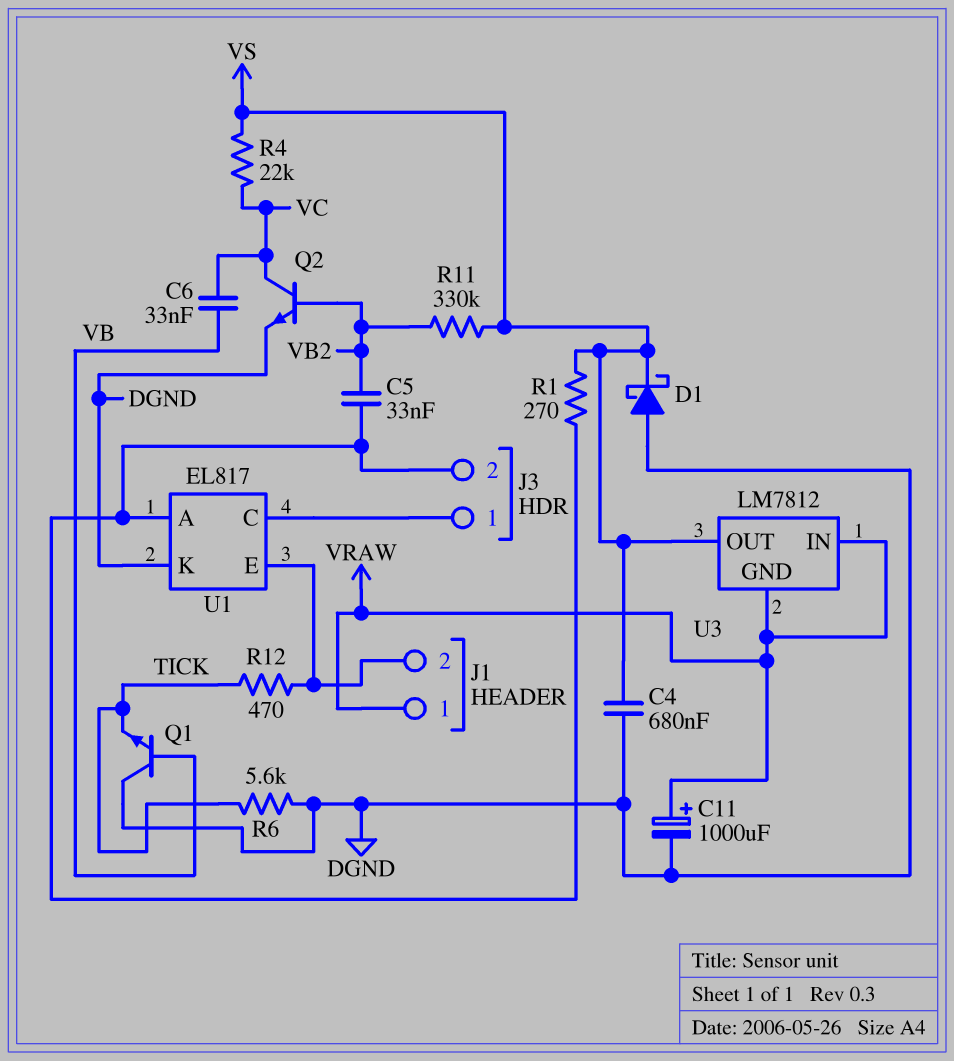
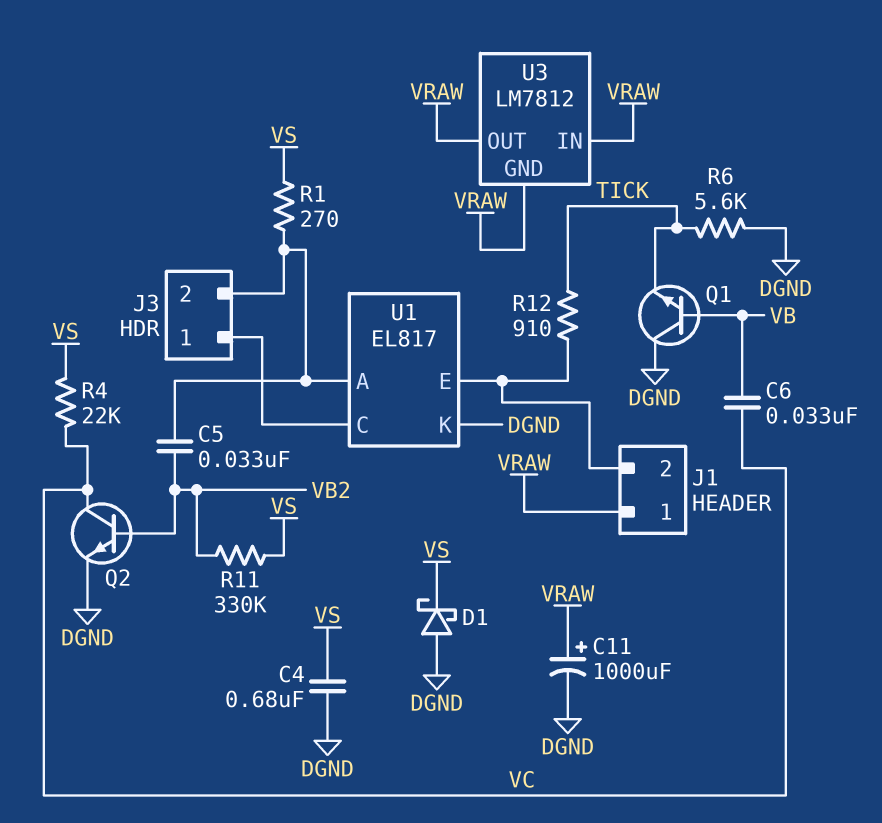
R12: 470 (J1/2, TICK) -> 910 (J1/2, TICK)
U3 pin OUT: VS -> VRAW

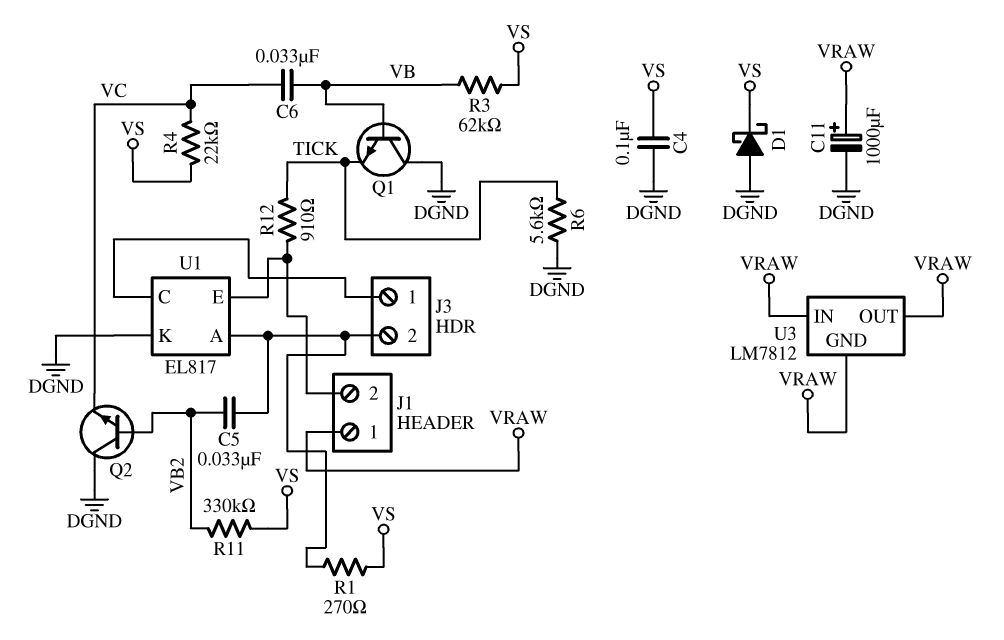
C4: 680nF (DGND, VS) -> 100nF (DGND, VS)
Q2: NPN (B VB2, C VC, E DGND) -> NPN (B VB2, C DGND, E VC)
R3: none -> 62k (VB, VS)

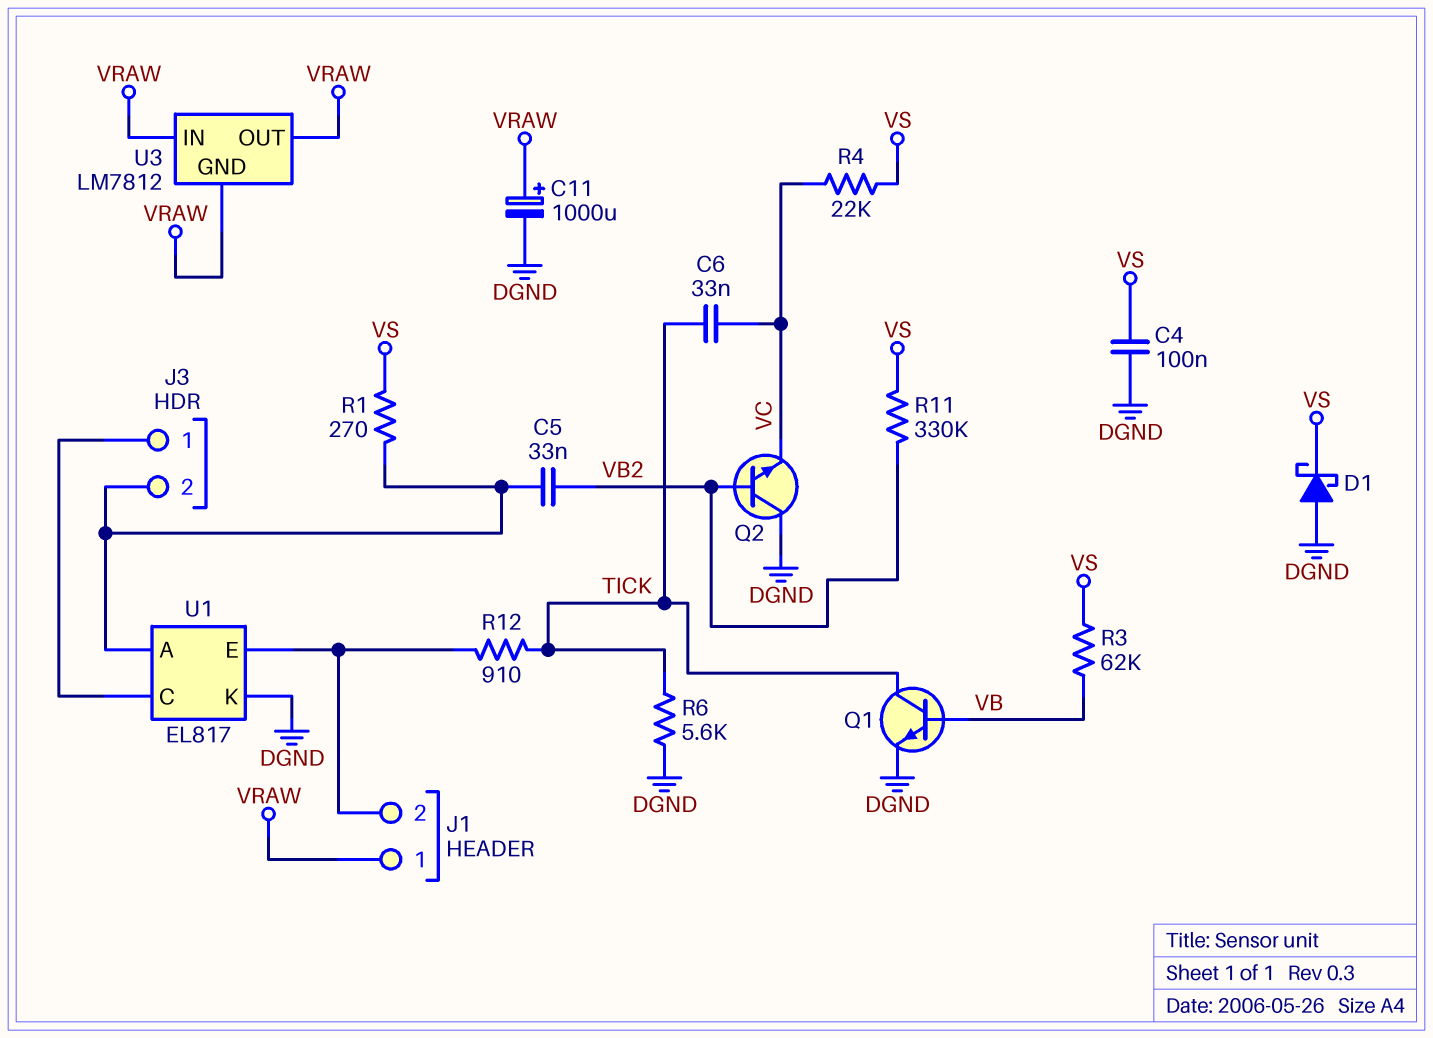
C6: 33nF (VB, VC) -> 33nF (TICK, VC)
Q1: NPN (B VB, C DGND, E TICK) -> NPN (B VB, C TICK, E DGND)

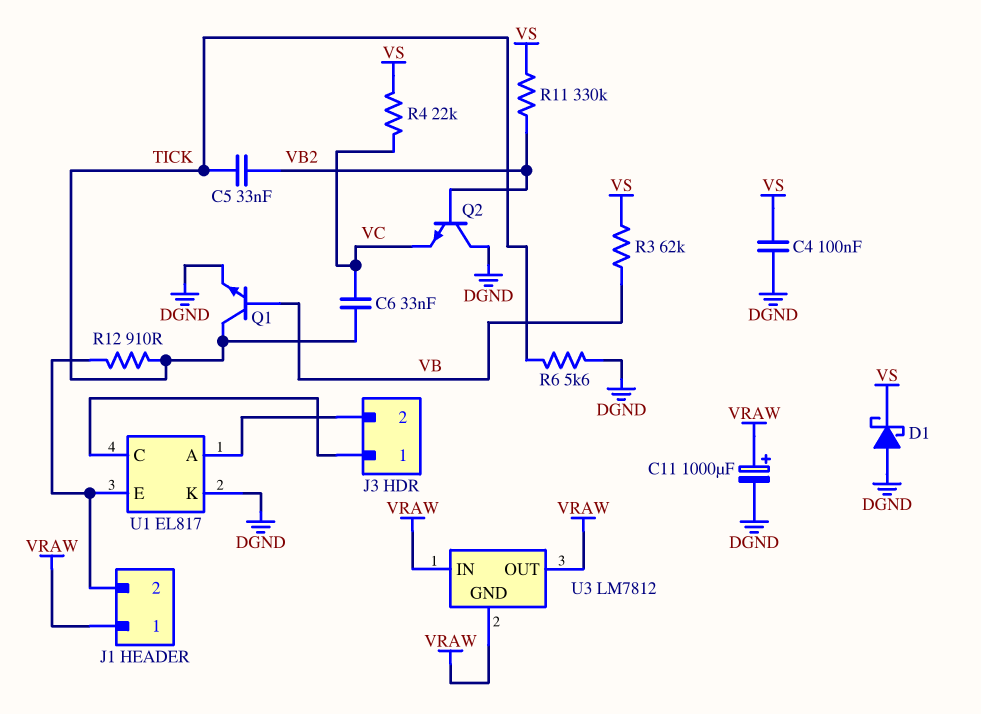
C5: 33nF (J3/2, VB2) -> 33nF (TICK, VB2)
R1: 270 (J3/2, VS) -> none

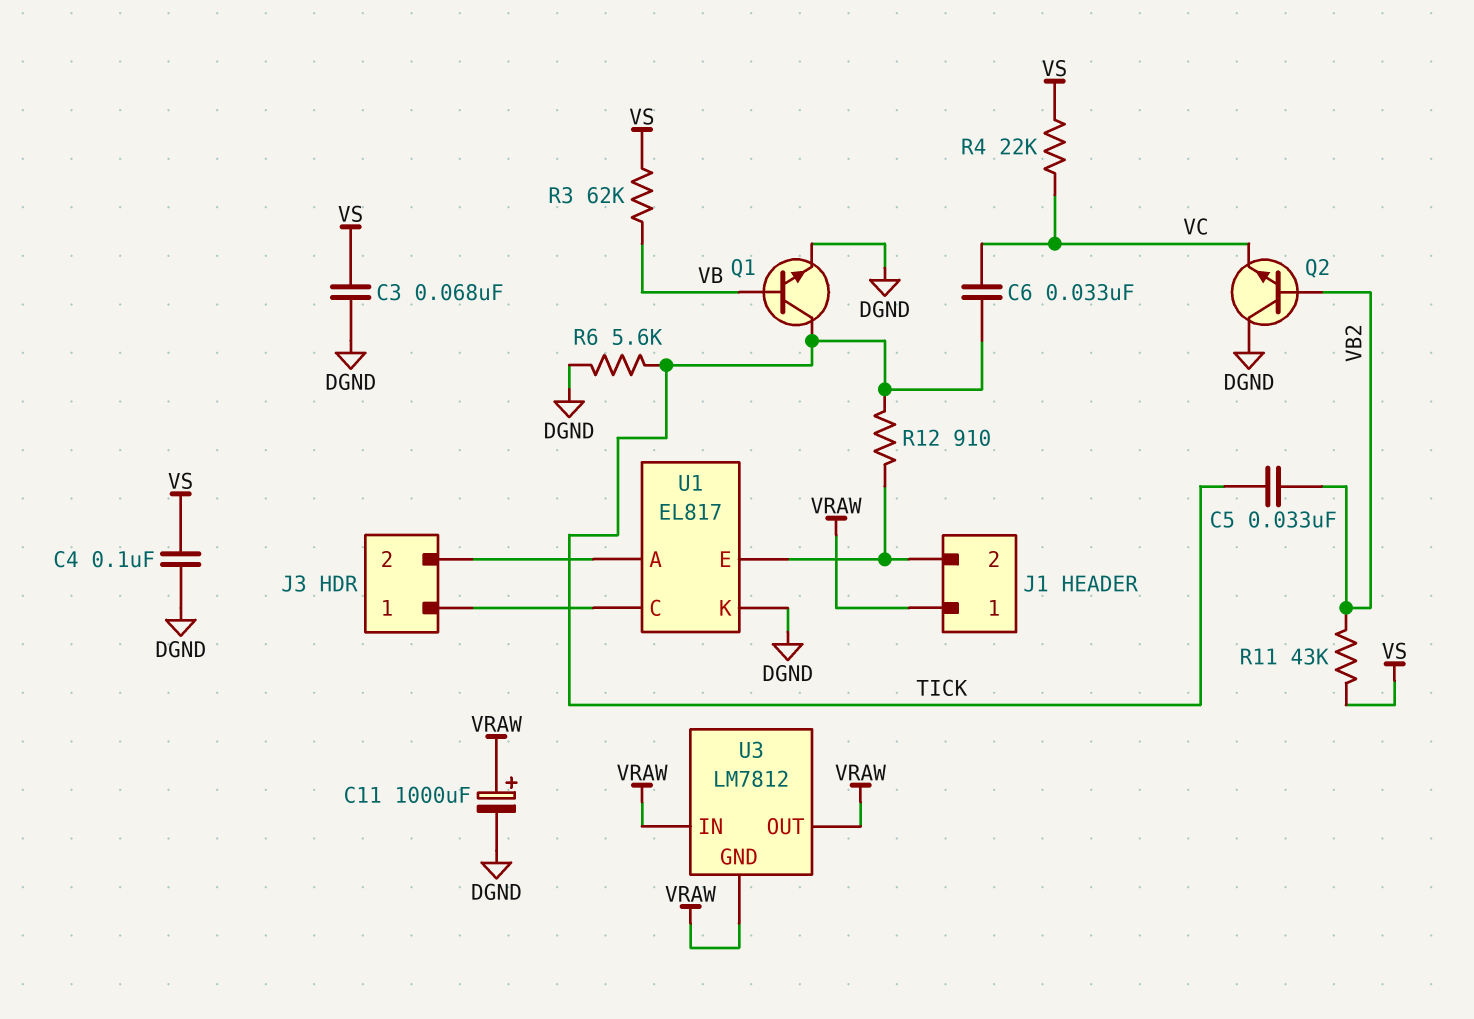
C3: none -> 68nF (DGND, VS)
D1: schottky (A DGND, K VS) -> none
R11: 330k (VB2, VS) -> 43k (VB2, VS)

